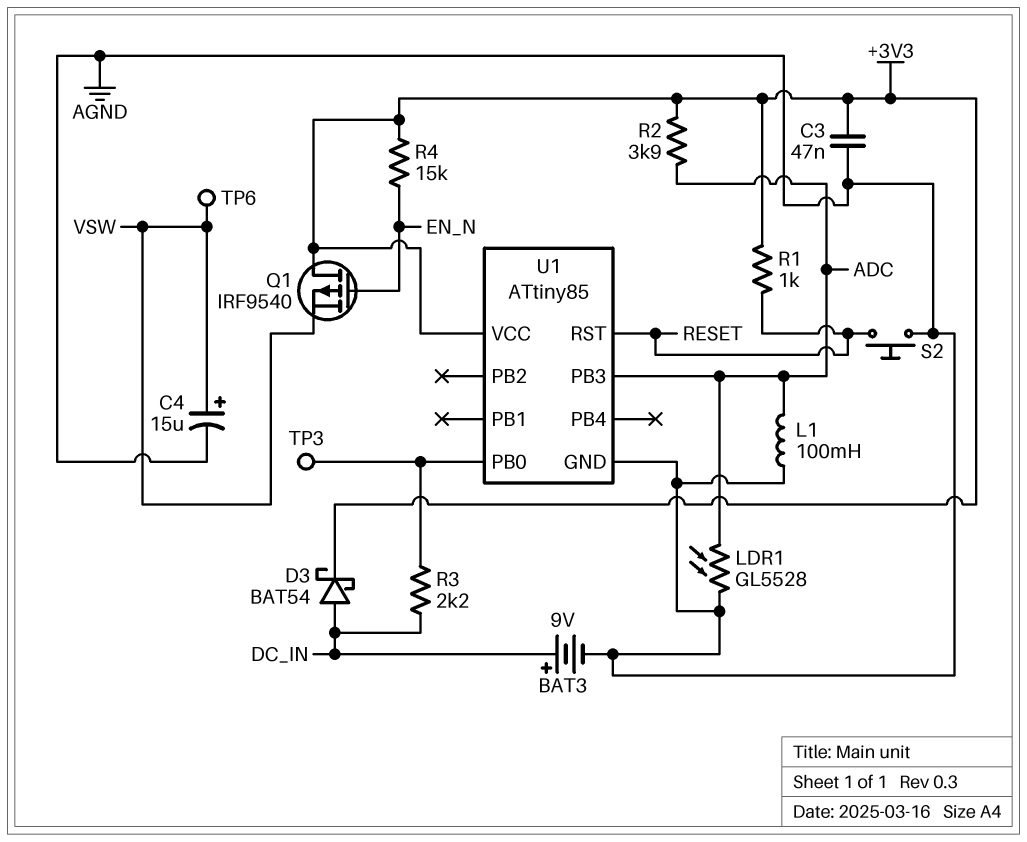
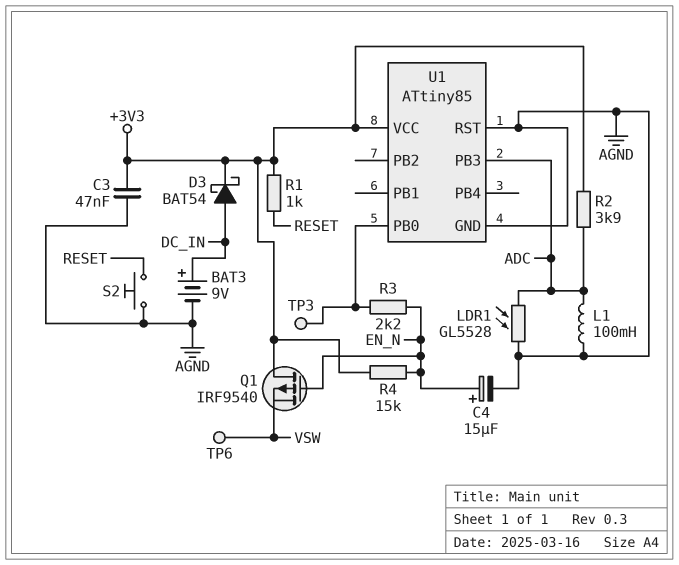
C4: 15uF (plus VSW, minus AGND) -> 15uF (plus EN_N, minus AGND)
R3: 2.2k (DC_IN, U1/PB0) -> 2.2k (EN_N, U1/PB0)
U1 pin RST: RESET -> AGND

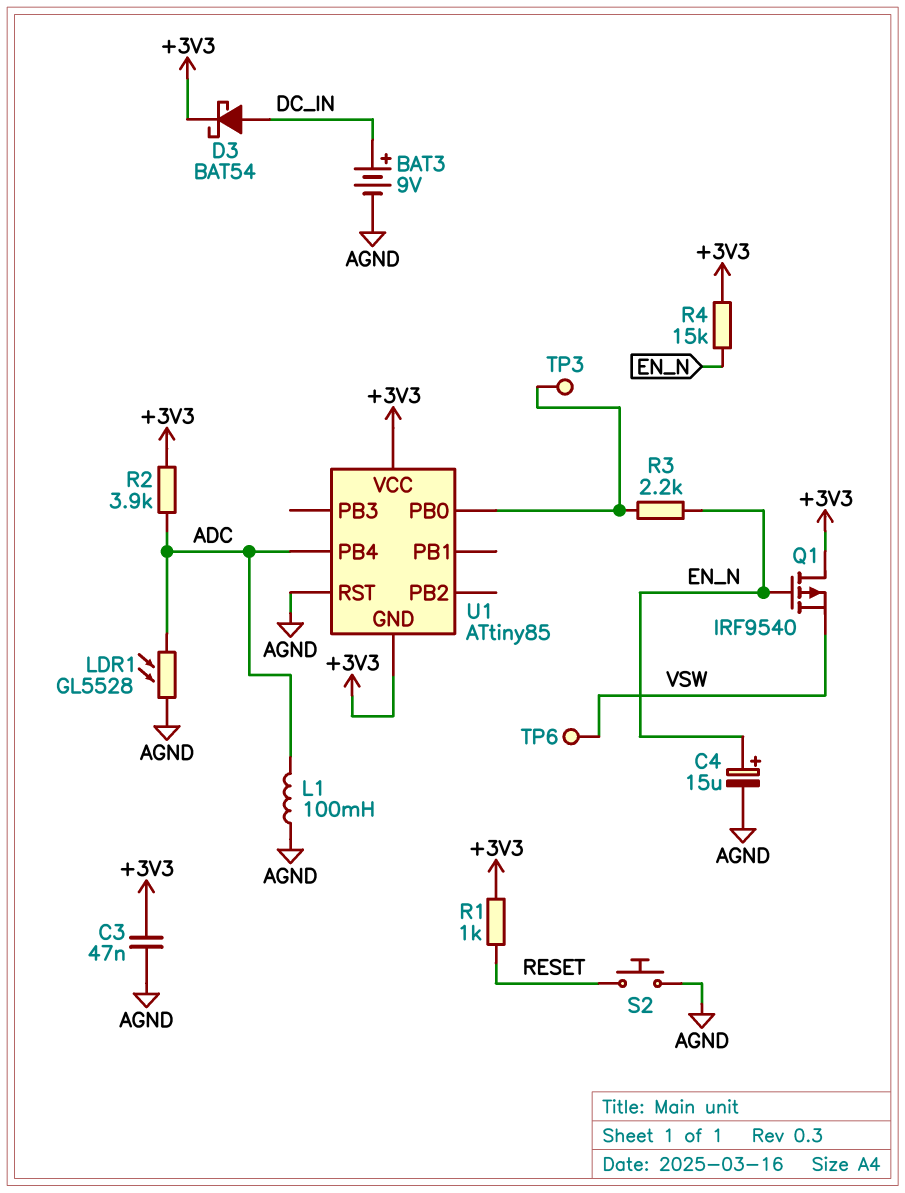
U1 pin GND: AGND -> +3V3
U1 pin PB3: ADC -> none
U1 pin PB4: none -> ADC

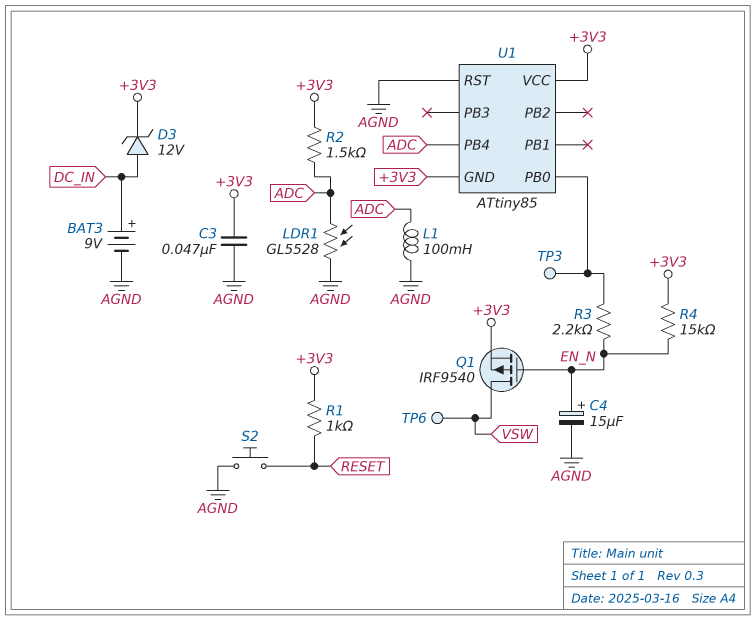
D3: schottky BAT54 (A DC_IN, K +3V3) -> zener 12V (A DC_IN, K +3V3)
Q1: PMOS IRF9540 (G EN_N, D +3V3, S VSW) -> PMOS IRF9540 (G EN_N, D VSW, S +3V3)
R2: 3.9k (+3V3, ADC) -> 1.5k (+3V3, ADC)

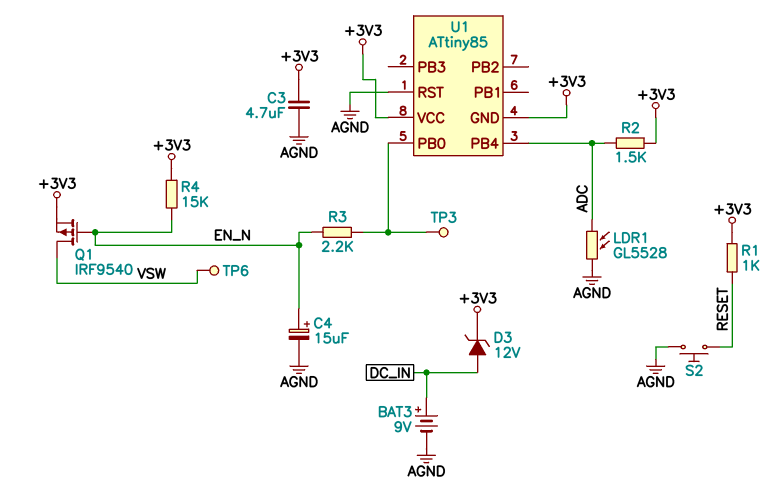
C3: 47nF (+3V3, AGND) -> 4.7uF (+3V3, AGND)
L1: 100mH (ADC, AGND) -> none

